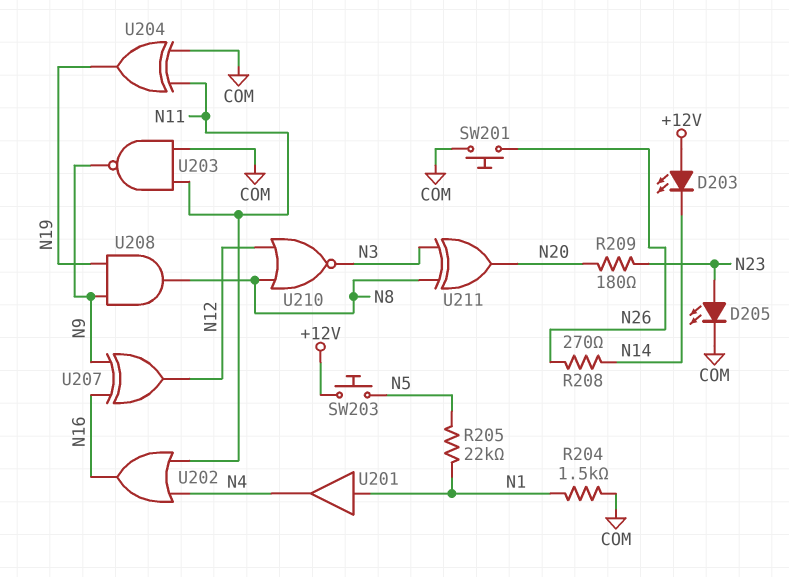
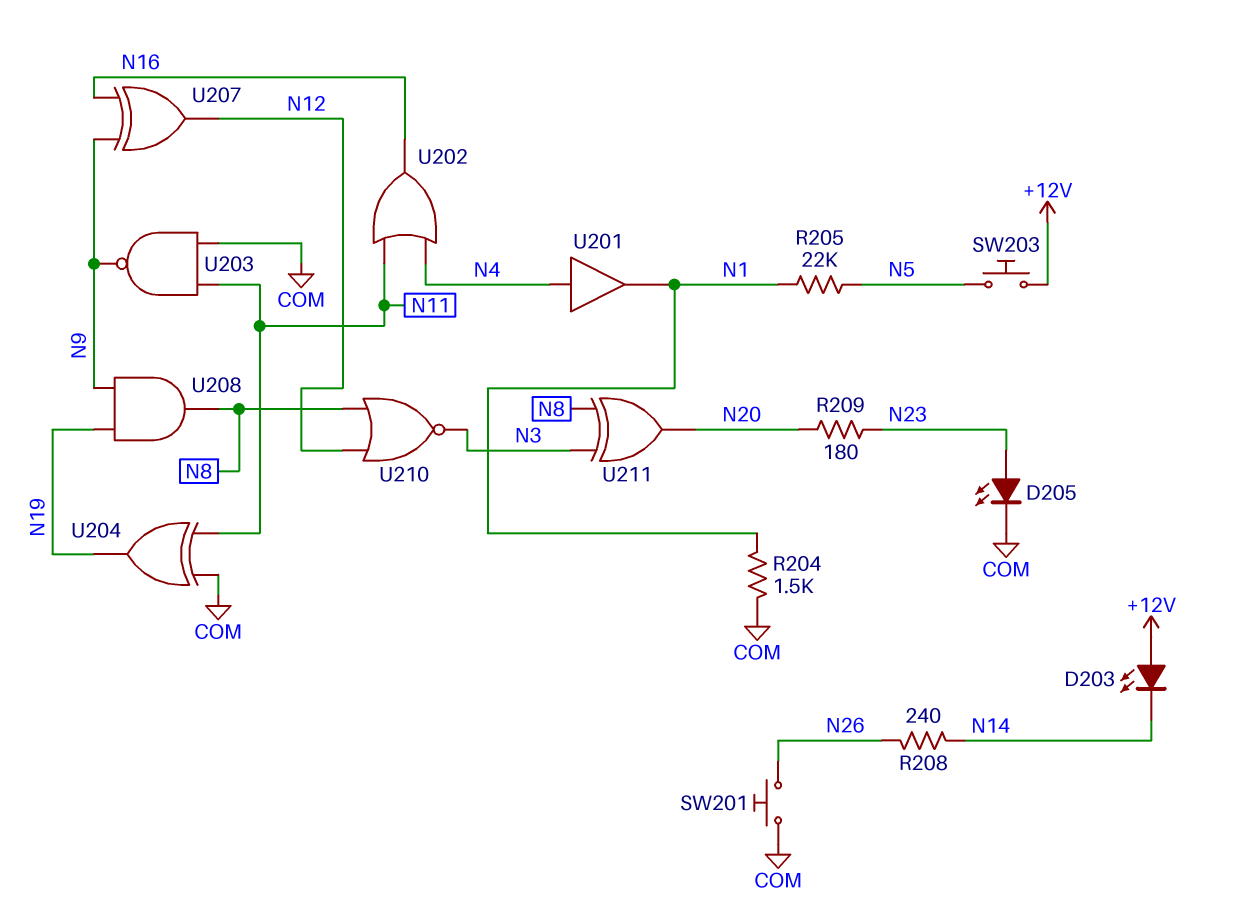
R208: 270 (N14, N26) -> 240 (N14, N26)
U201: buffer (in N1, out N4) -> buffer (in N4, out N1)

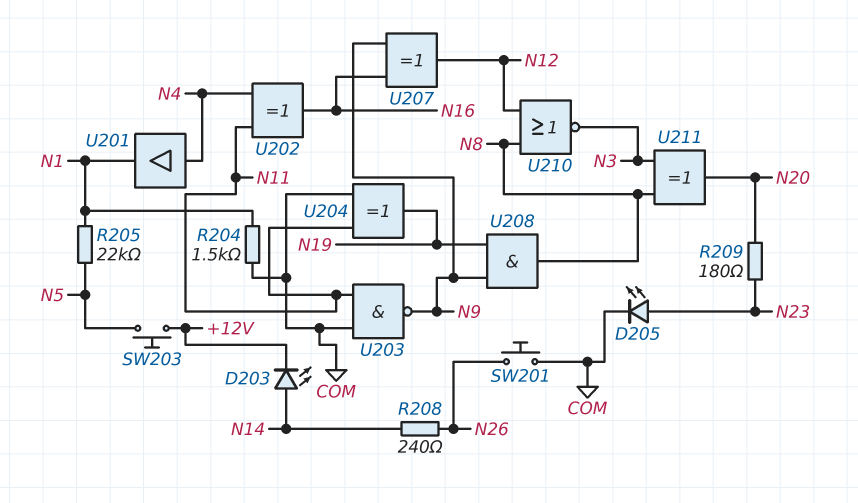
D203: LED (A +12V, K N14) -> LED (A N14, K +12V)
U202: OR (in N4, in N11, out N16) -> XOR (in N4, in N11, out N16)

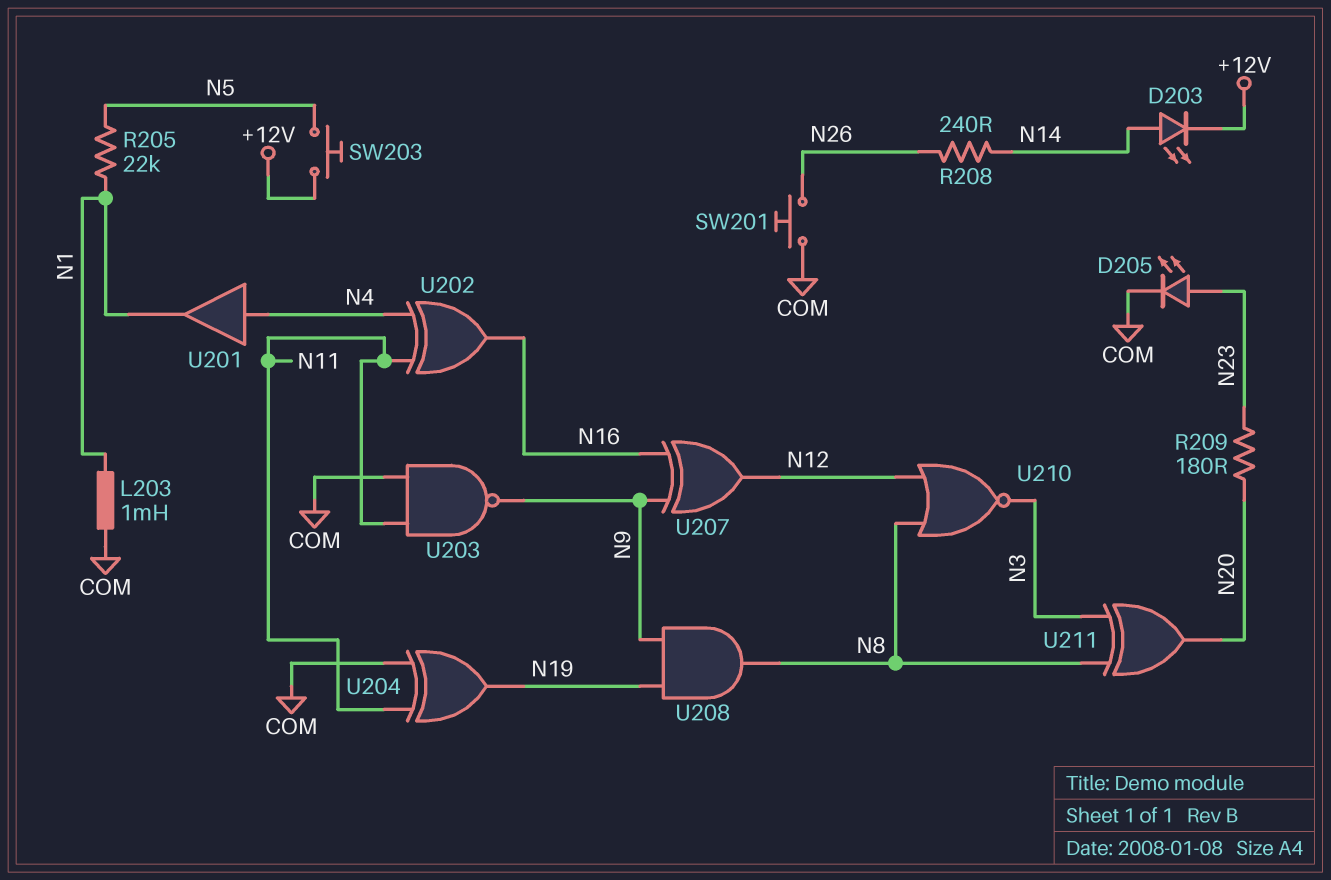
L203: none -> 1mH (COM, N1)
R204: 1.5k (COM, N1) -> none

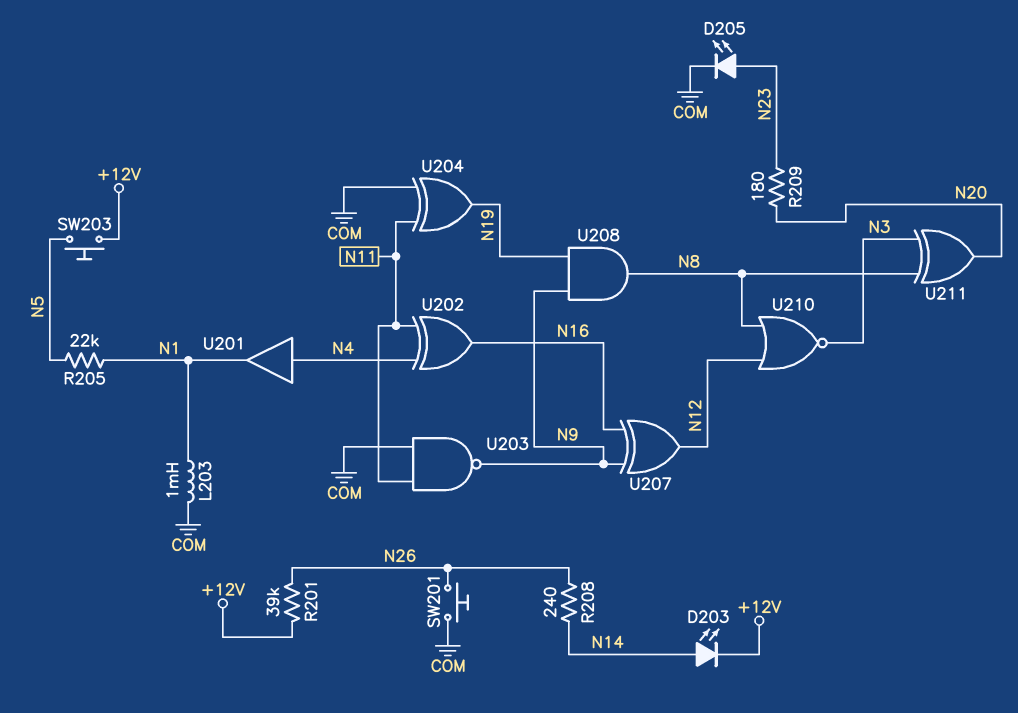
R201: none -> 39k (+12V, N26)

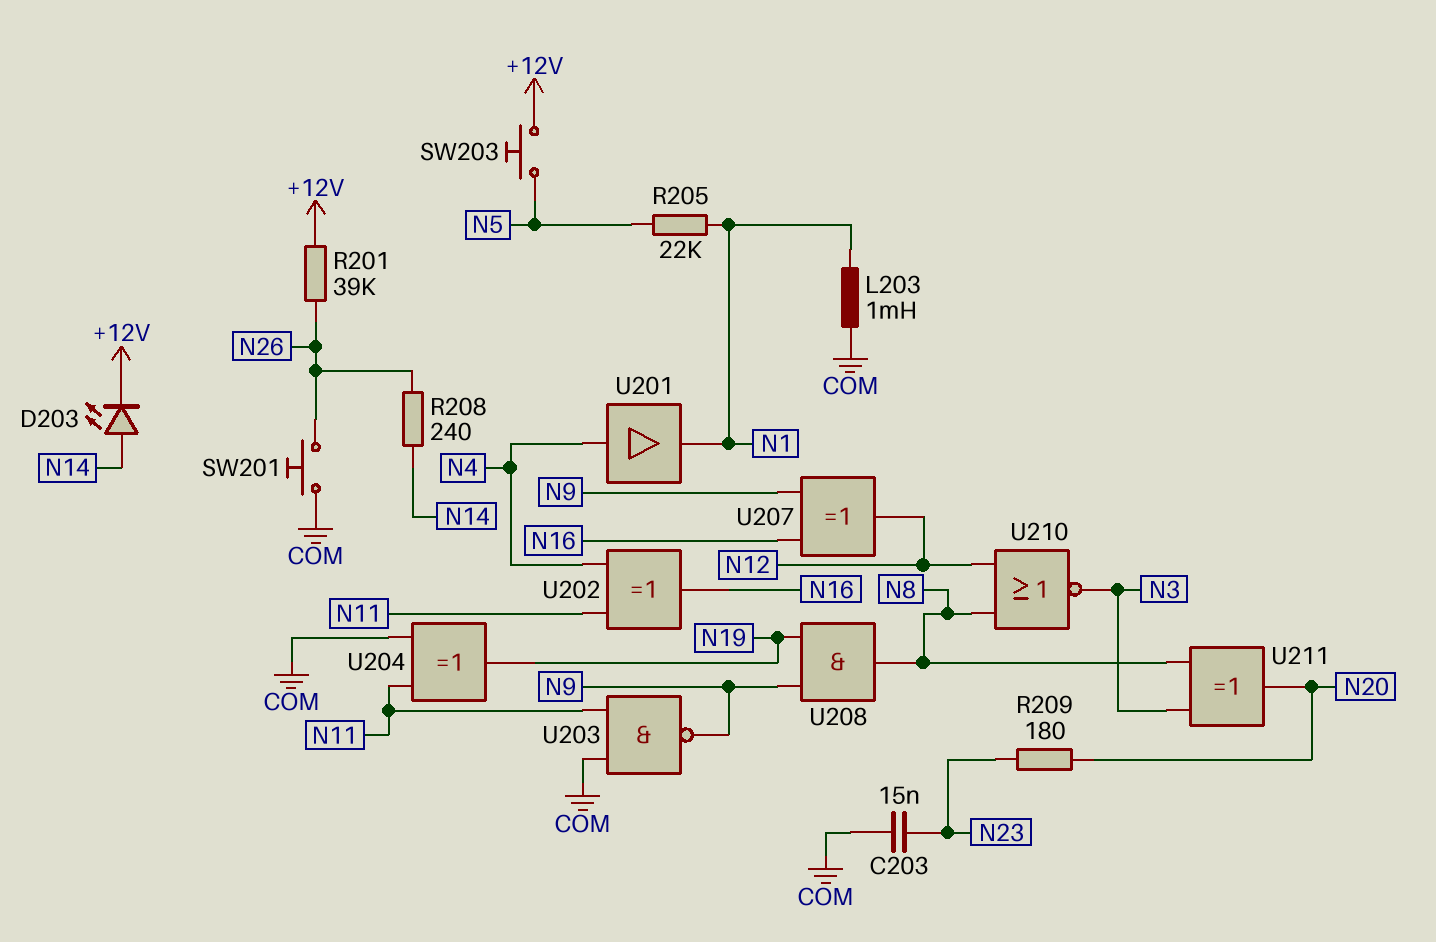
C203: none -> 15nF (COM, N23)
D205: LED (A N23, K COM) -> none

